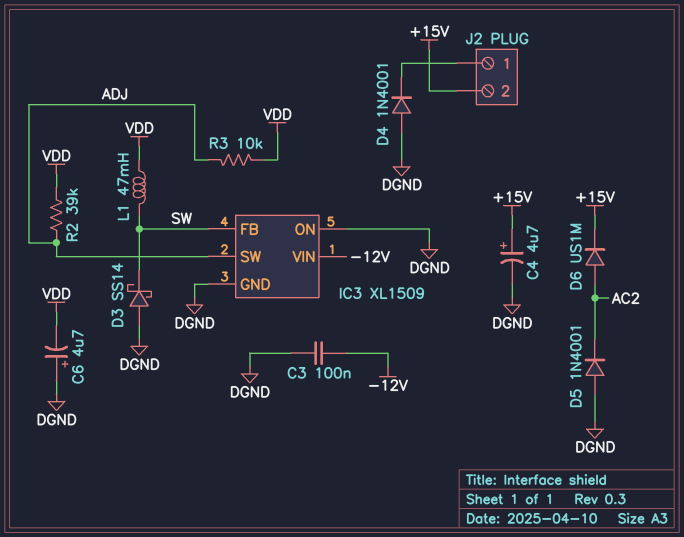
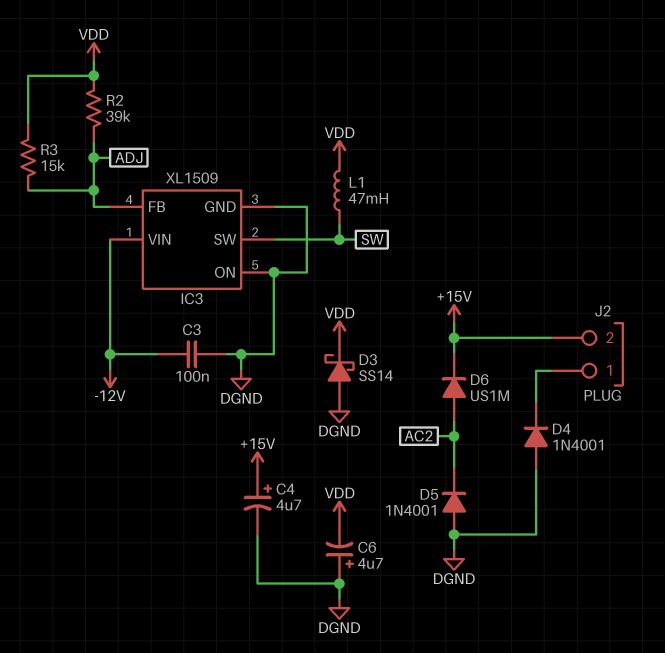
D3: schottky SS14 (A DGND, K SW) -> schottky SS14 (A DGND, K VDD)
IC3 pin FB: SW -> ADJ
IC3 pin SW: ADJ -> SW
R3: 10k (ADJ, VDD) -> 15k (ADJ, VDD)

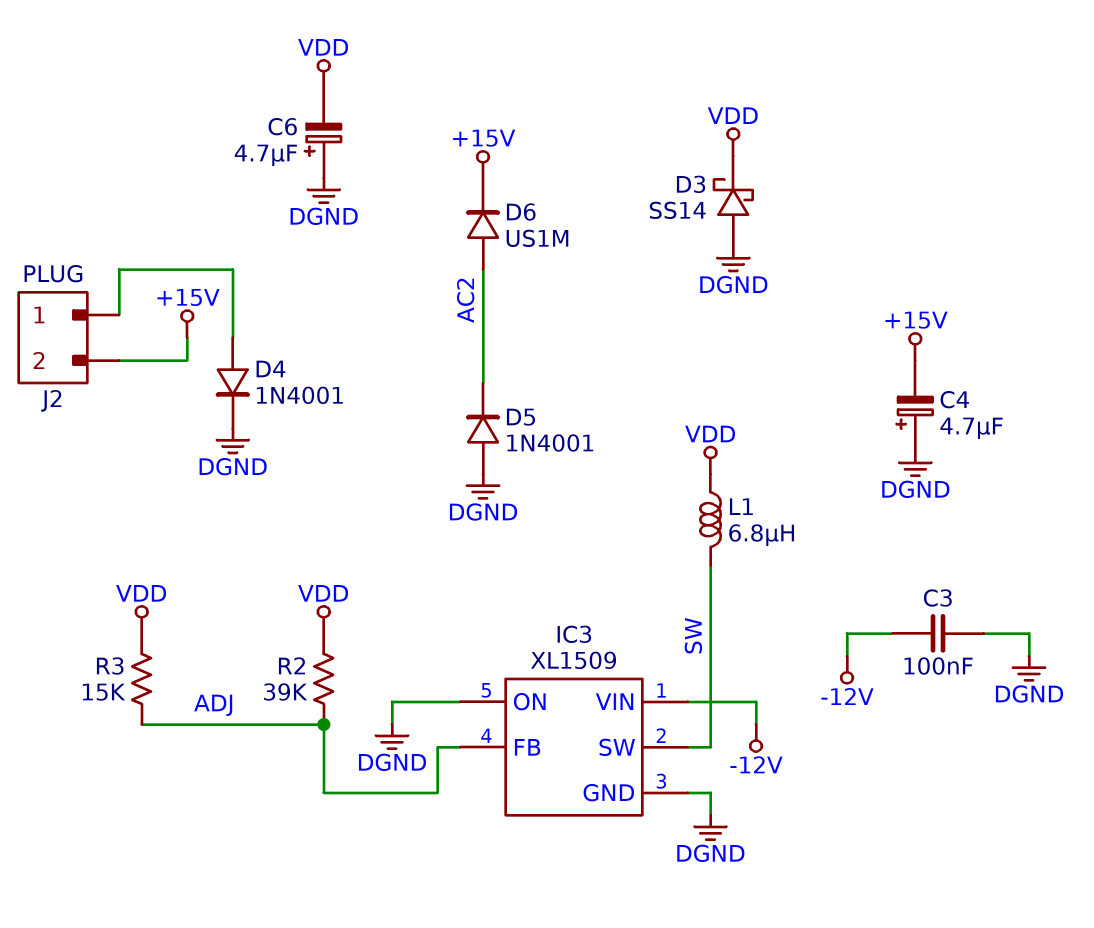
C4: 4.7uF (plus +15V, minus DGND) -> 4.7uF (plus DGND, minus +15V)
D4: diode 1N4001 (A DGND, K J2/1) -> diode 1N4001 (A J2/1, K DGND)
L1: 47mH (SW, VDD) -> 6.8uH (SW, VDD)

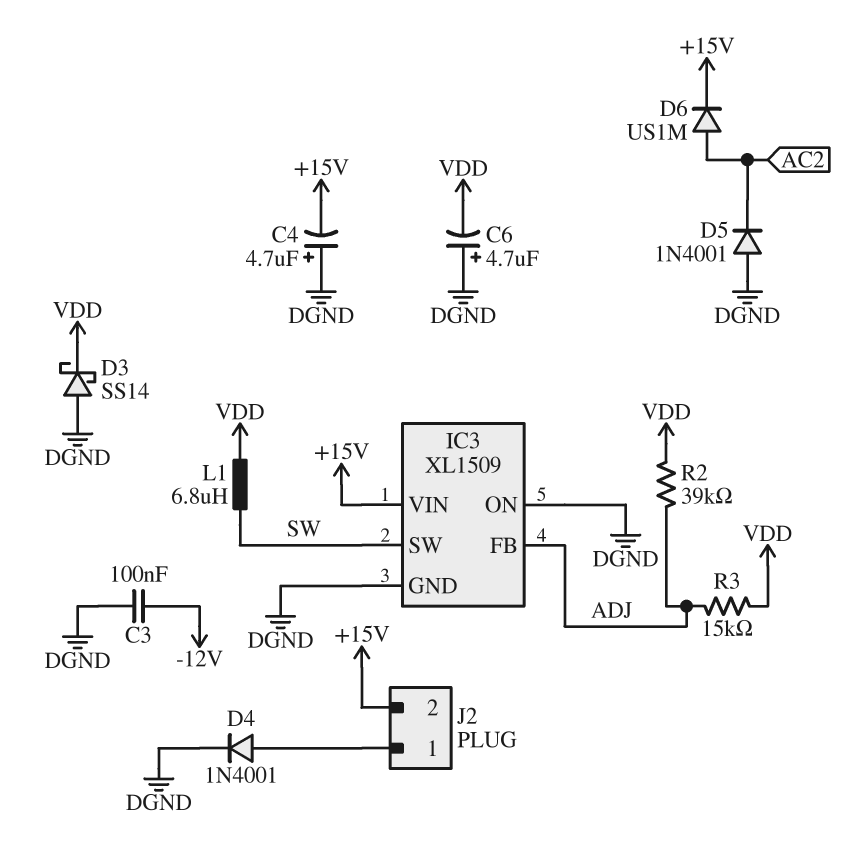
IC3 pin VIN: -12V -> +15V

